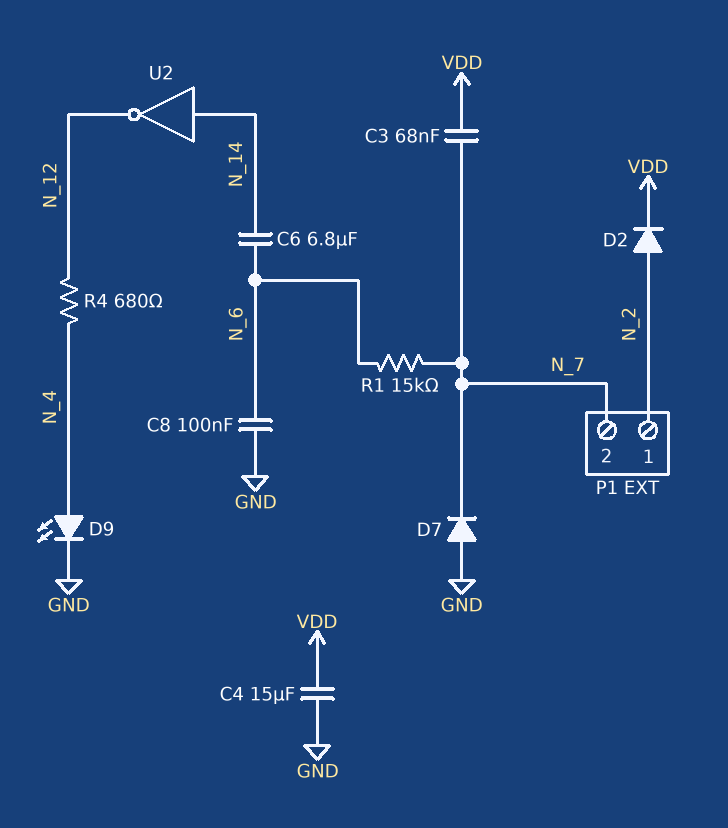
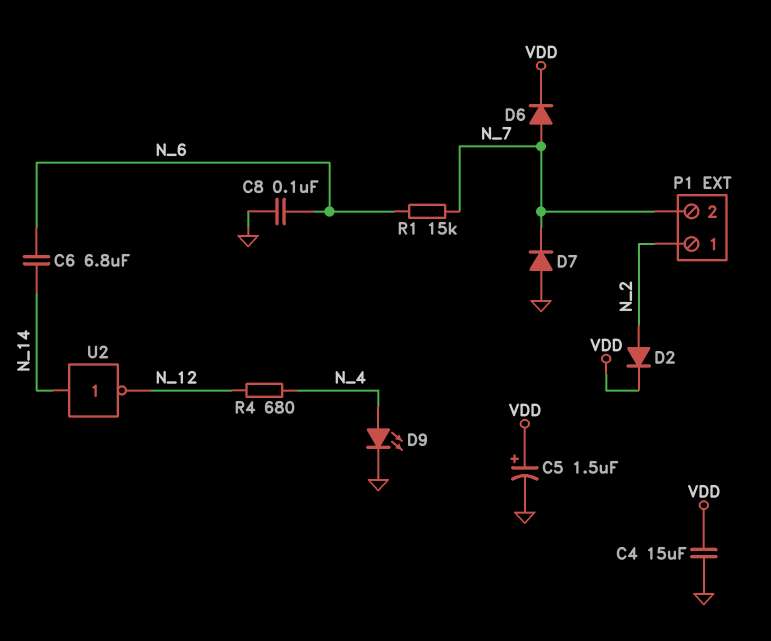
C3: 68nF (N_7, VDD) -> none
C5: none -> 1.5uF (plus VDD, minus GND)
D6: none -> diode (A N_7, K VDD)

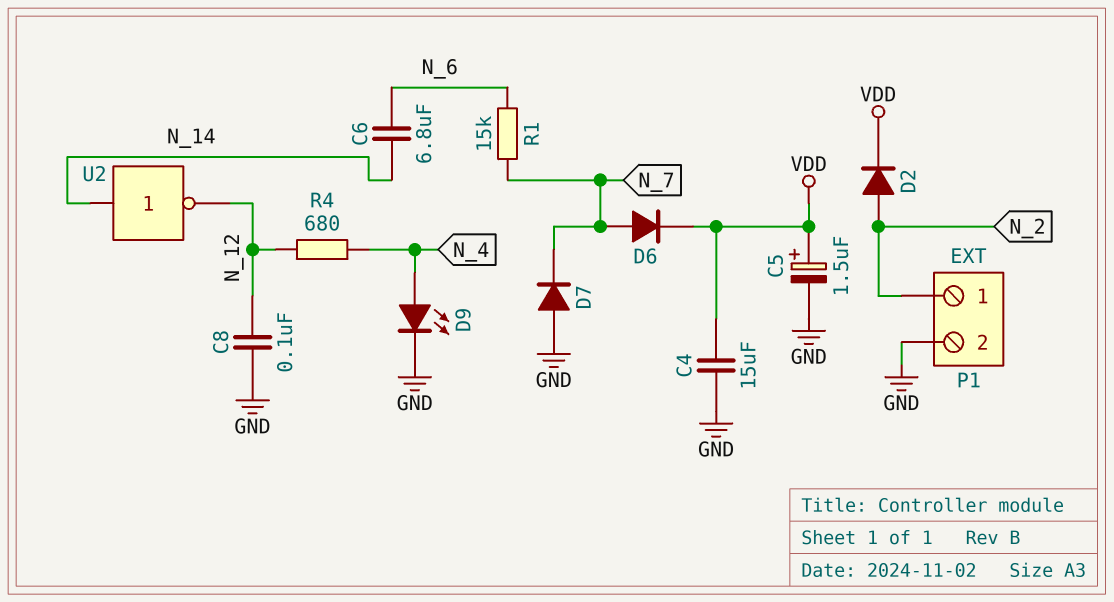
C8: 100nF (GND, N_6) -> 100nF (GND, N_12)
P1 pin 2: N_7 -> GND

